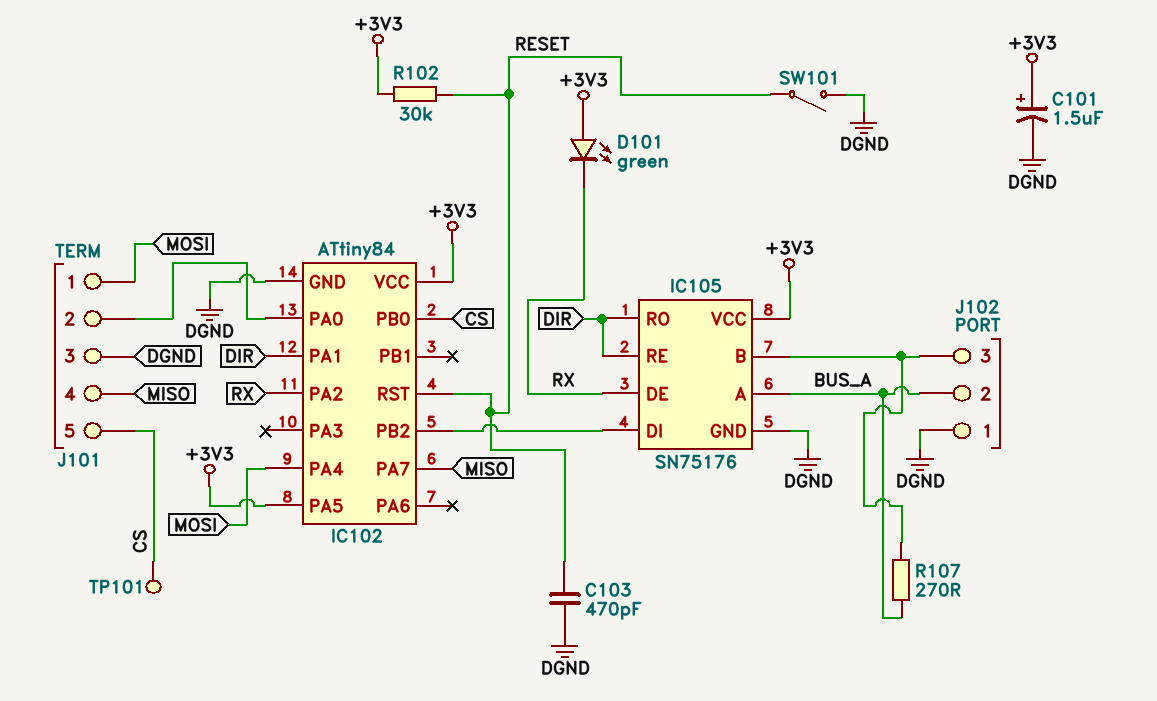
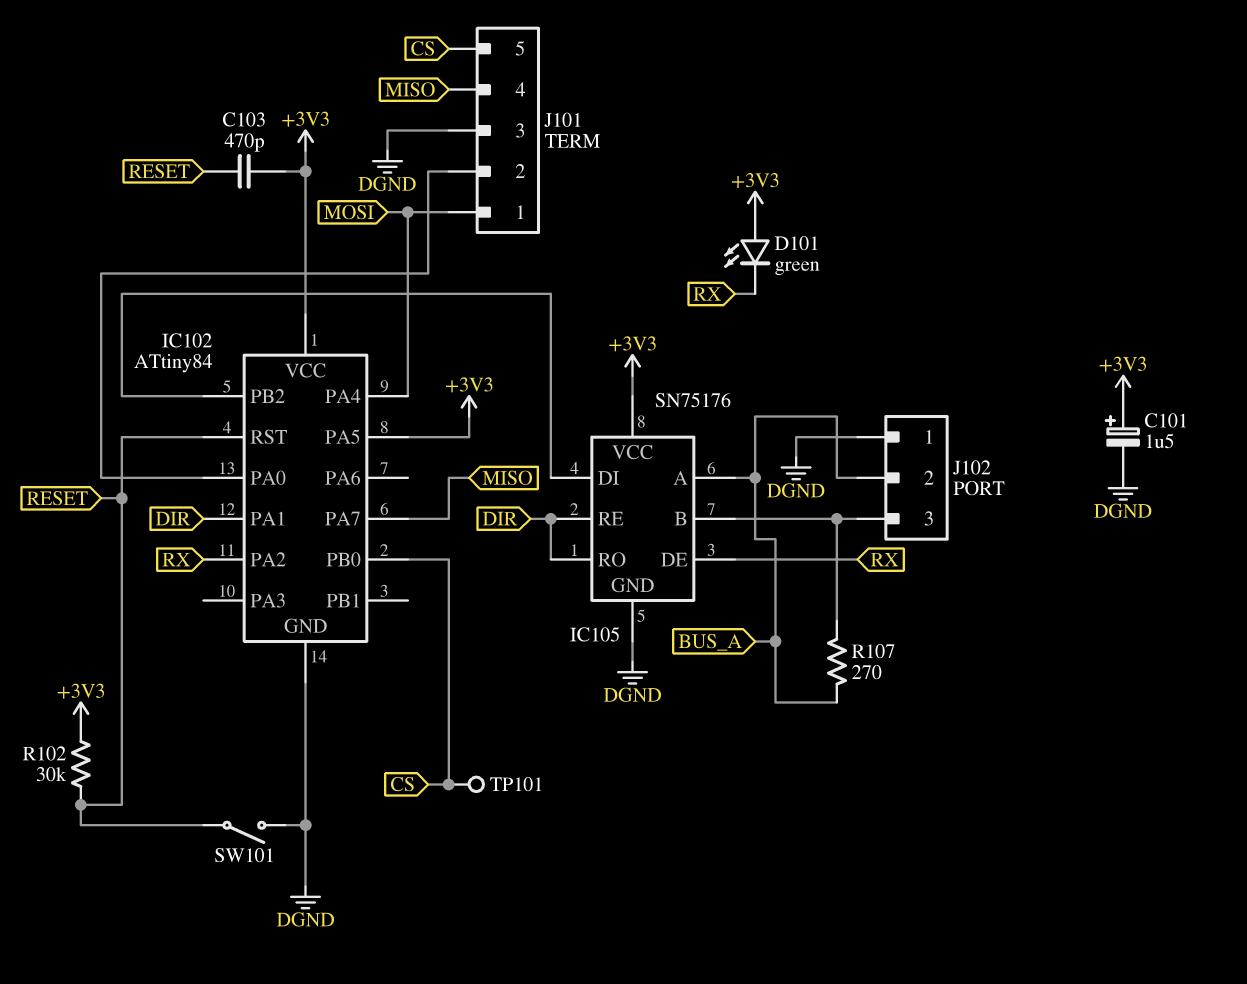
C103: 470pF (DGND, RESET) -> 470pF (+3V3, RESET)

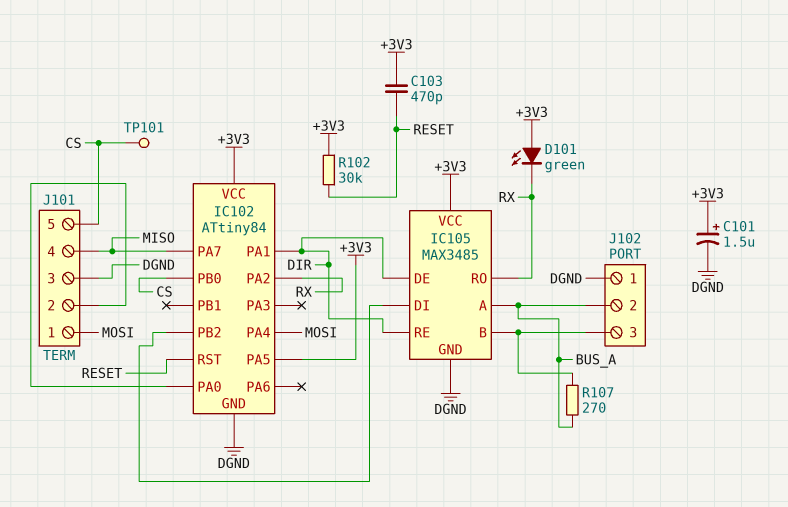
IC105: SN75176 -> MAX3485
IC105 pin DE: RX -> DIR
IC105 pin RO: DIR -> RX
SW101: switch (DGND, RESET) -> none

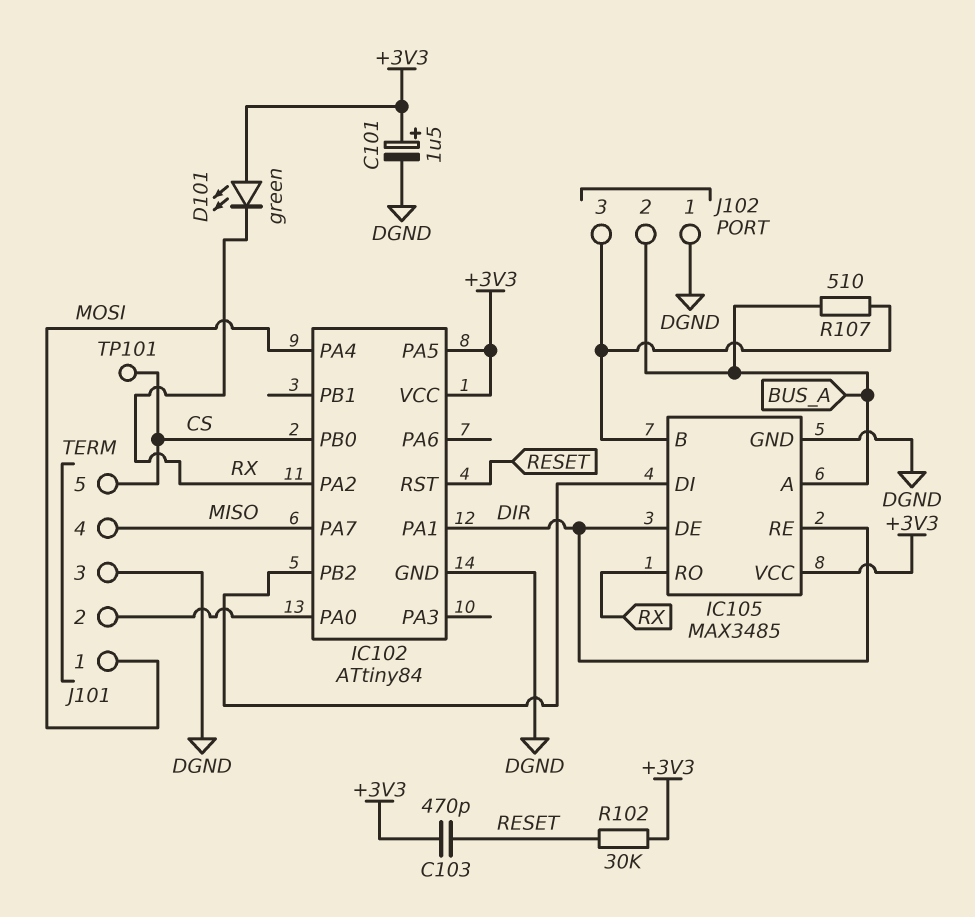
R107: 270 (BUS_A, IC105/B) -> 510 (BUS_A, IC105/B)

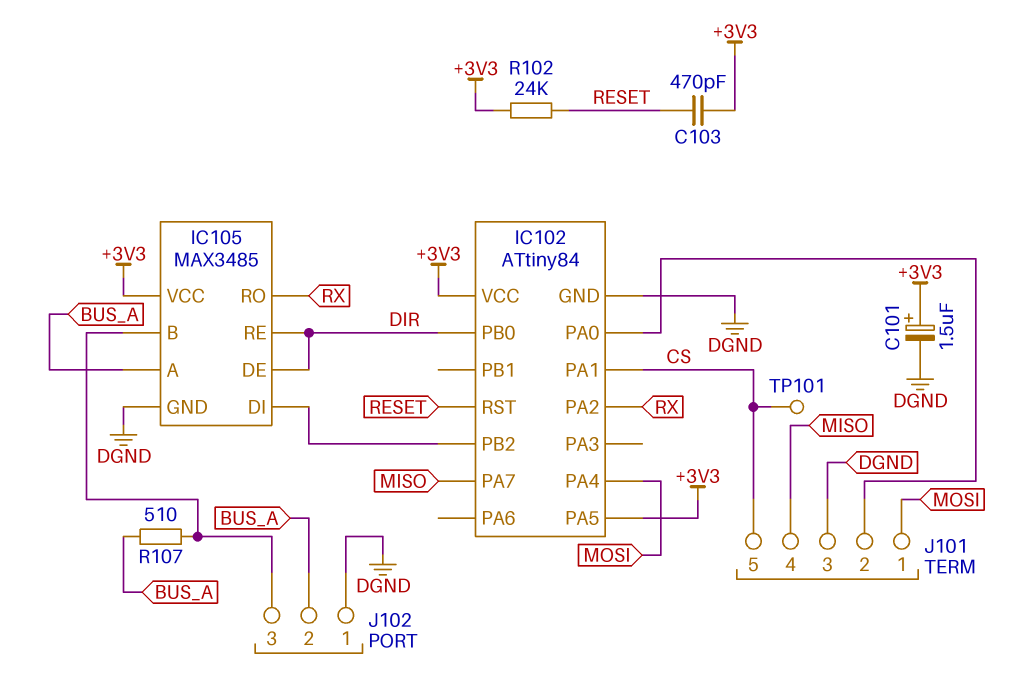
D101: LED green (A +3V3, K RX) -> none
IC102 pin PA1: DIR -> CS
IC102 pin PB0: CS -> DIR
R102: 30k (+3V3, RESET) -> 24k (+3V3, RESET)

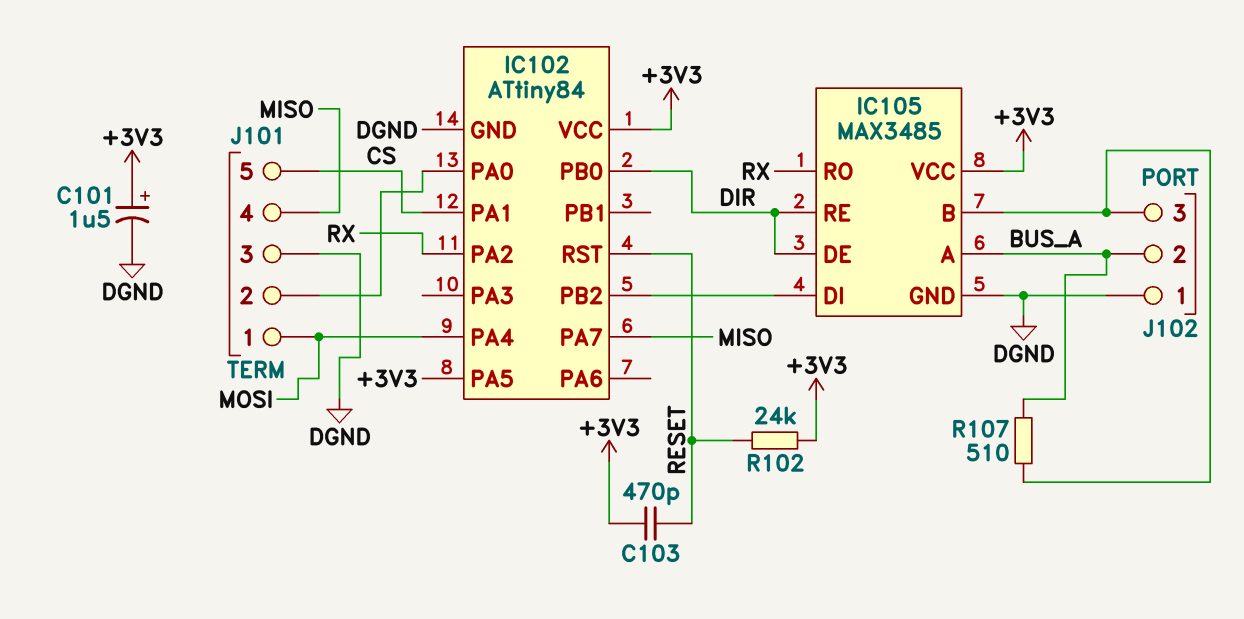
TP101: test point (CS) -> none

